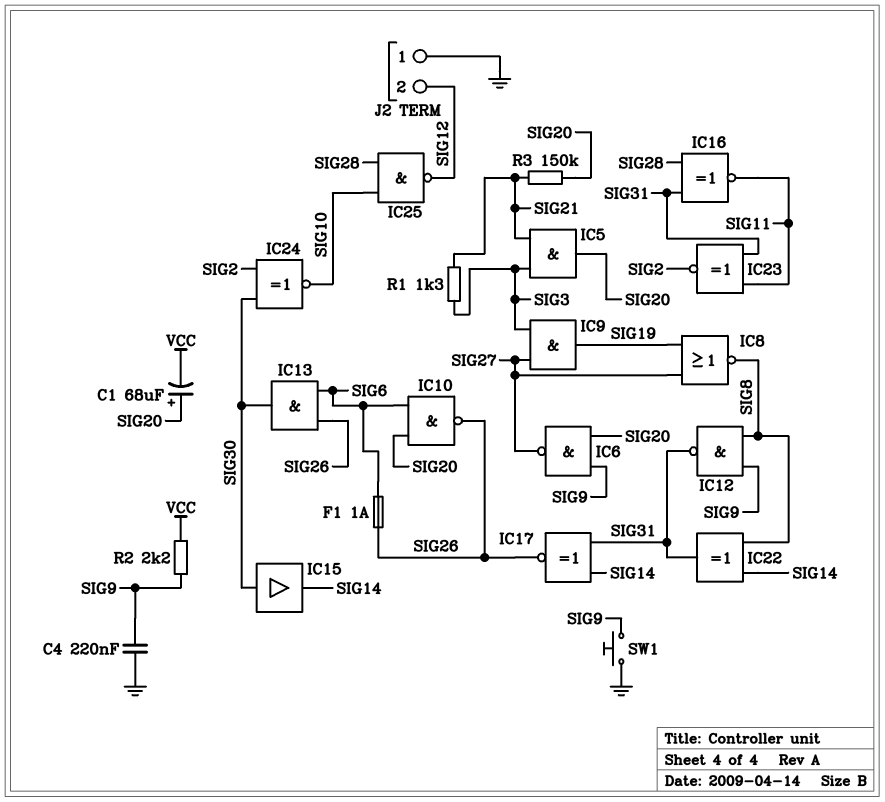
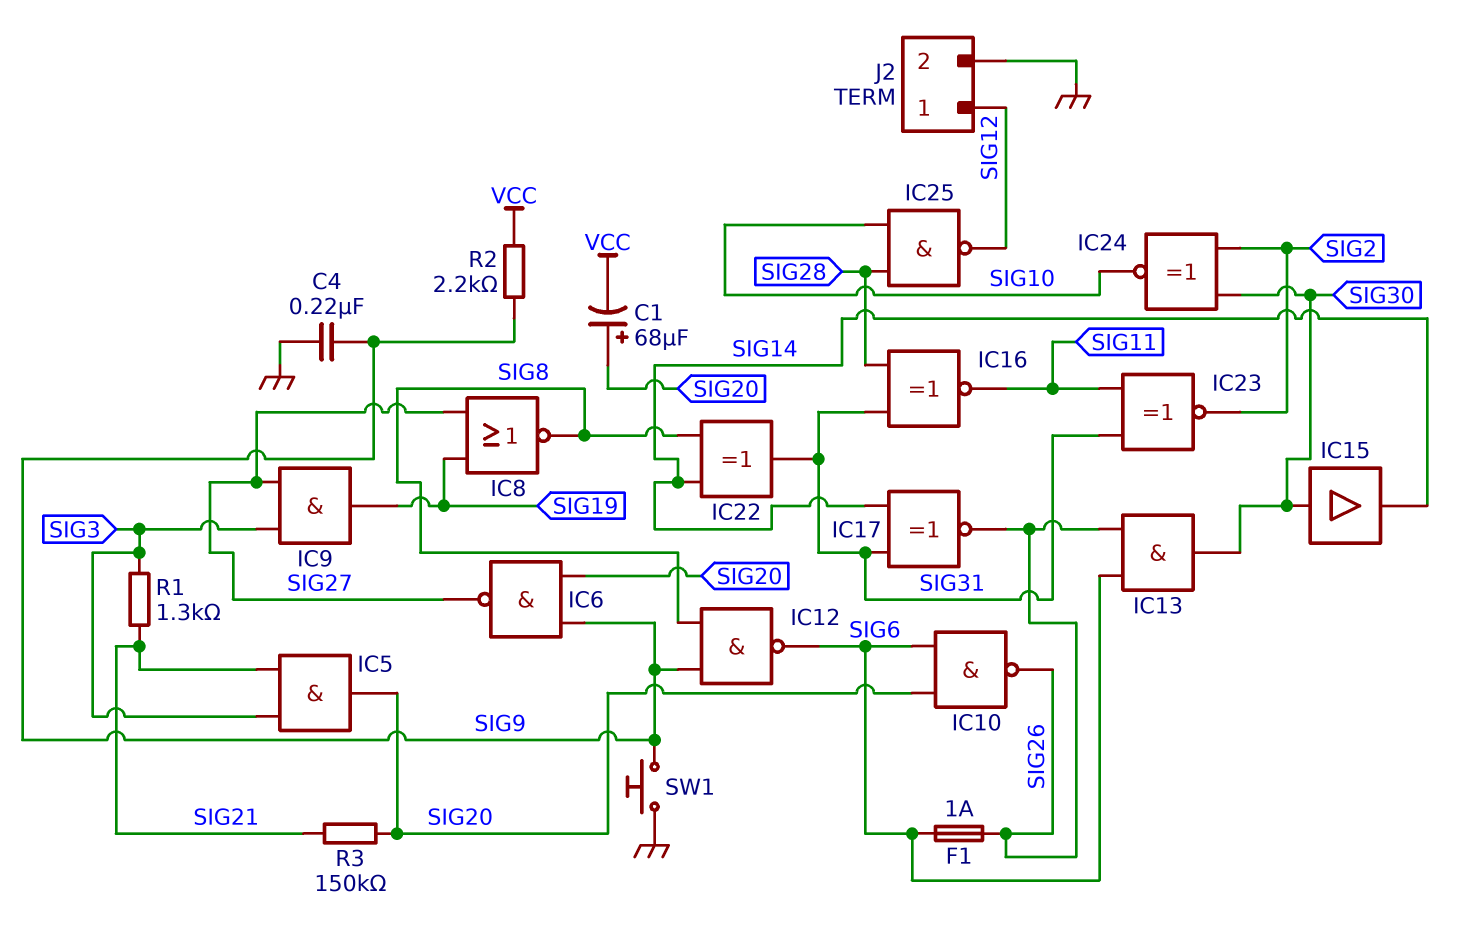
IC12: NAND (in SIG8, in SIG9, out SIG31) -> NAND (in SIG8, in SIG9, out SIG6)
J2 pin 1: GND -> SIG12
J2 pin 2: SIG12 -> GND

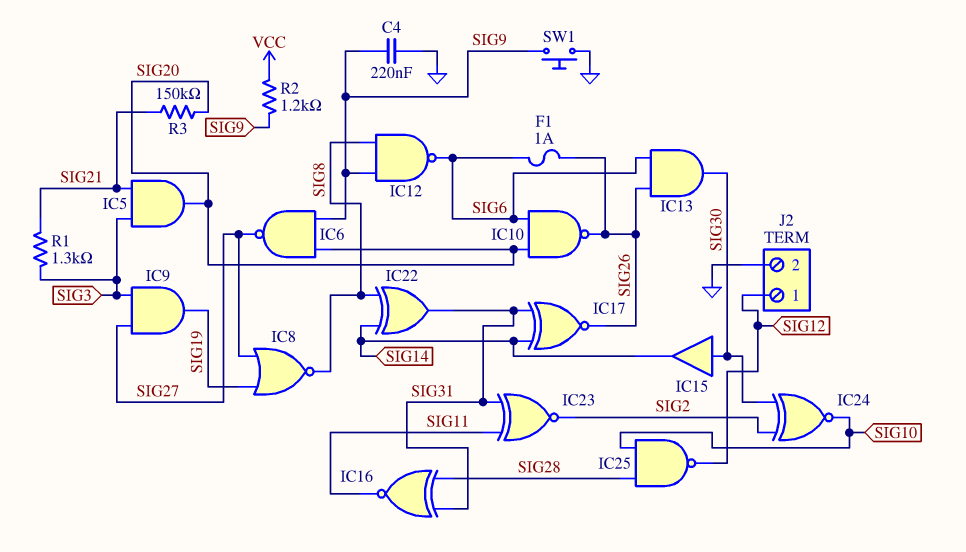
C1: 68uF (plus SIG20, minus VCC) -> none
R2: 2.2k (SIG9, VCC) -> 1.2k (SIG9, VCC)

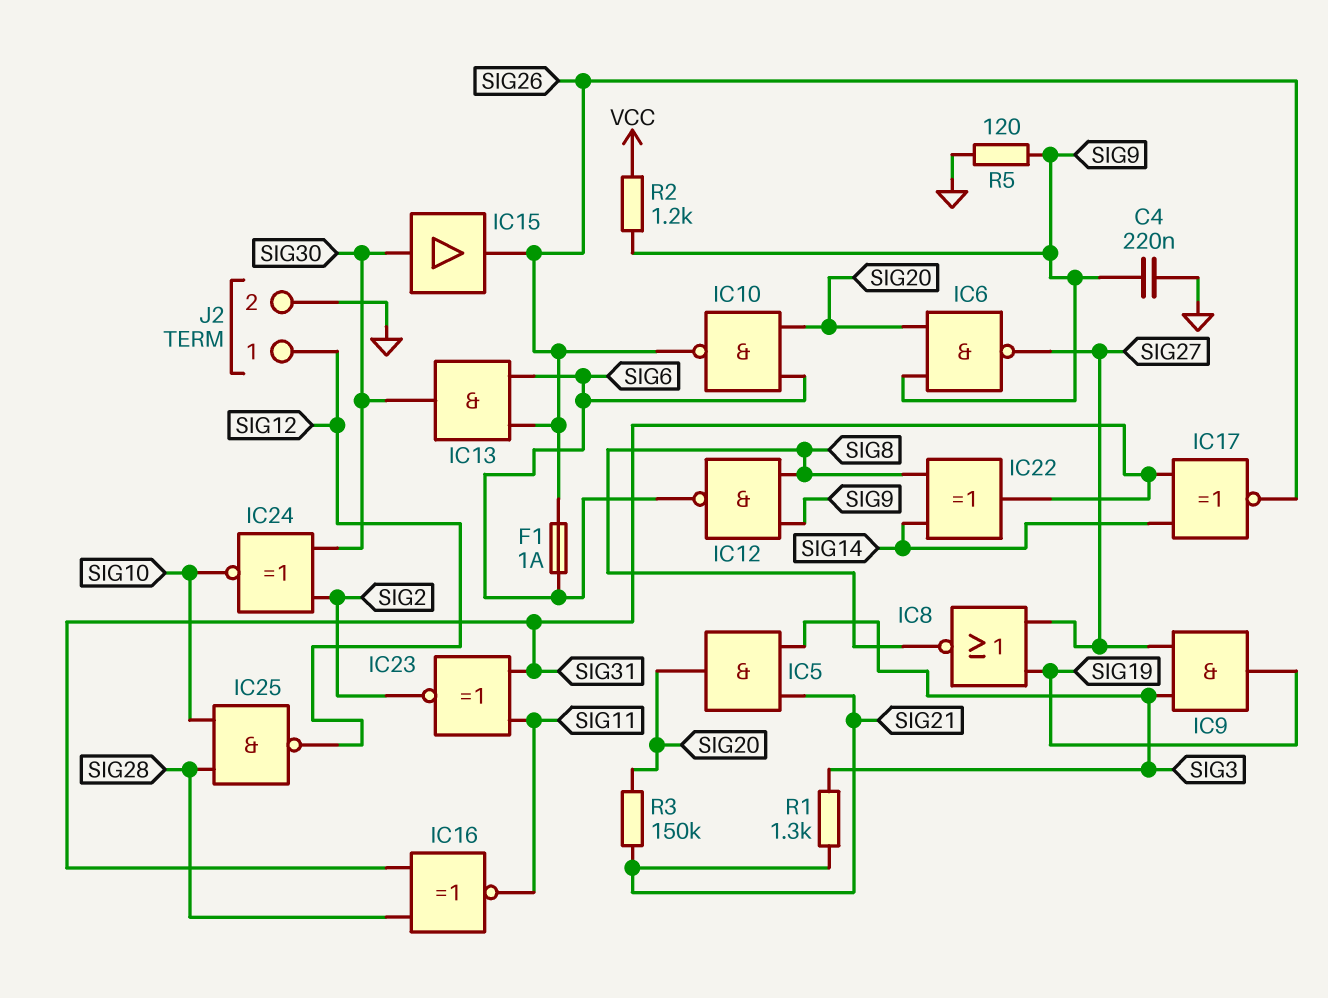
IC15: buffer (in SIG30, out SIG14) -> buffer (in SIG30, out SIG26)
R5: none -> 120 (GND, SIG9)
SW1: button (GND, SIG9) -> none

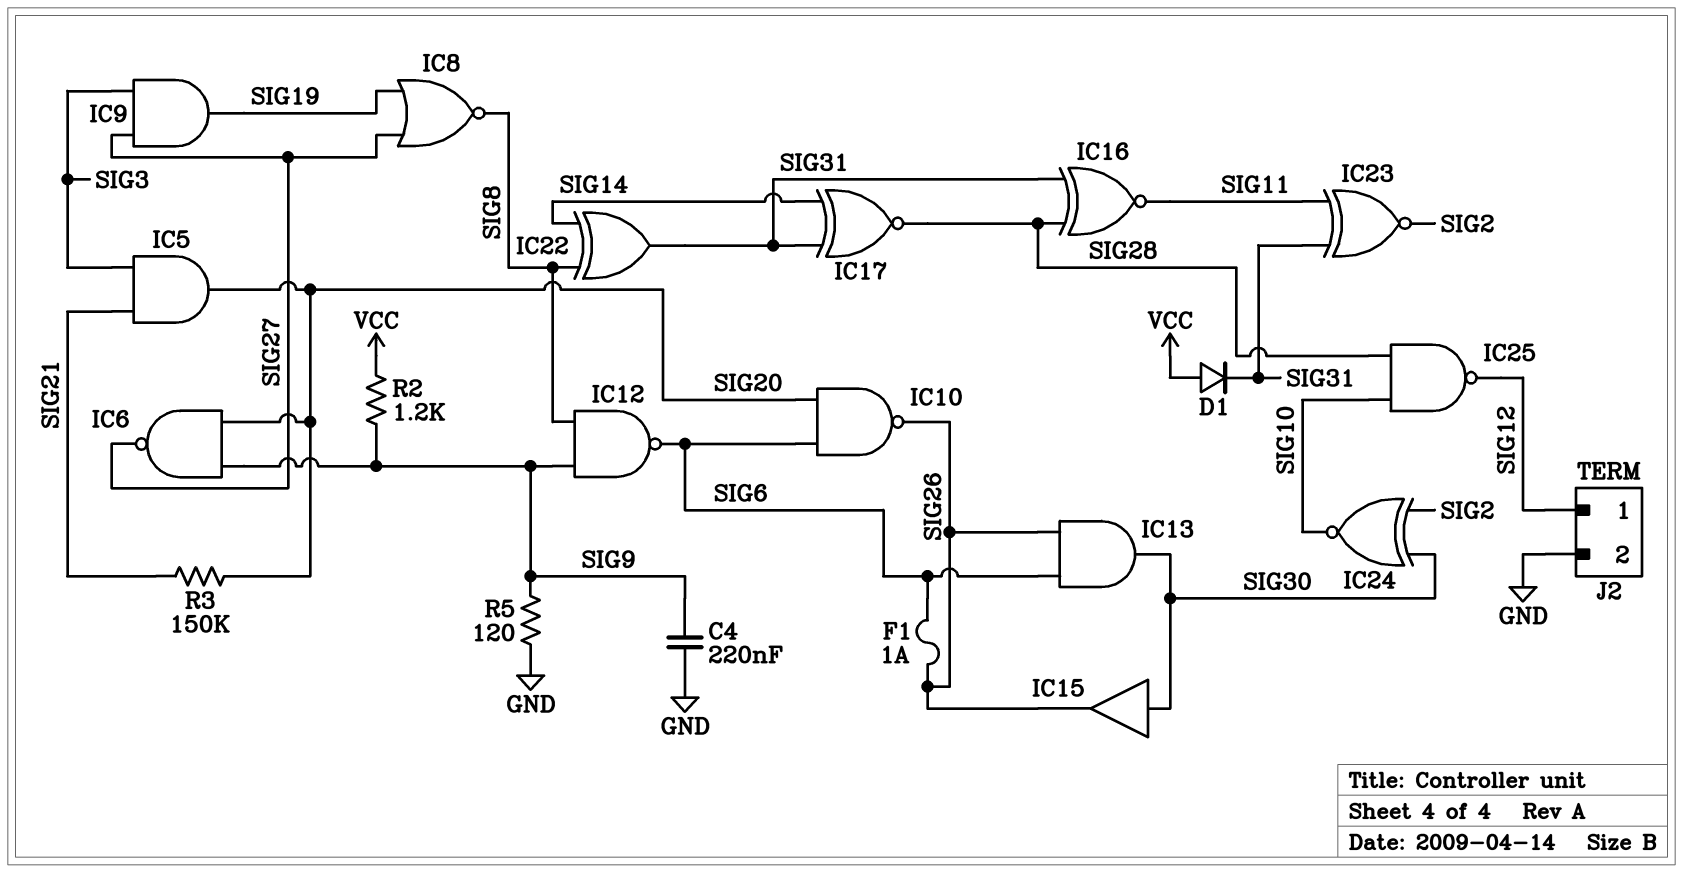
D1: none -> diode (A VCC, K SIG31)
IC17: XNOR (in SIG14, in SIG31, out SIG26) -> XNOR (in SIG14, in SIG31, out SIG28)
R1: 1.3k (SIG3, SIG21) -> none

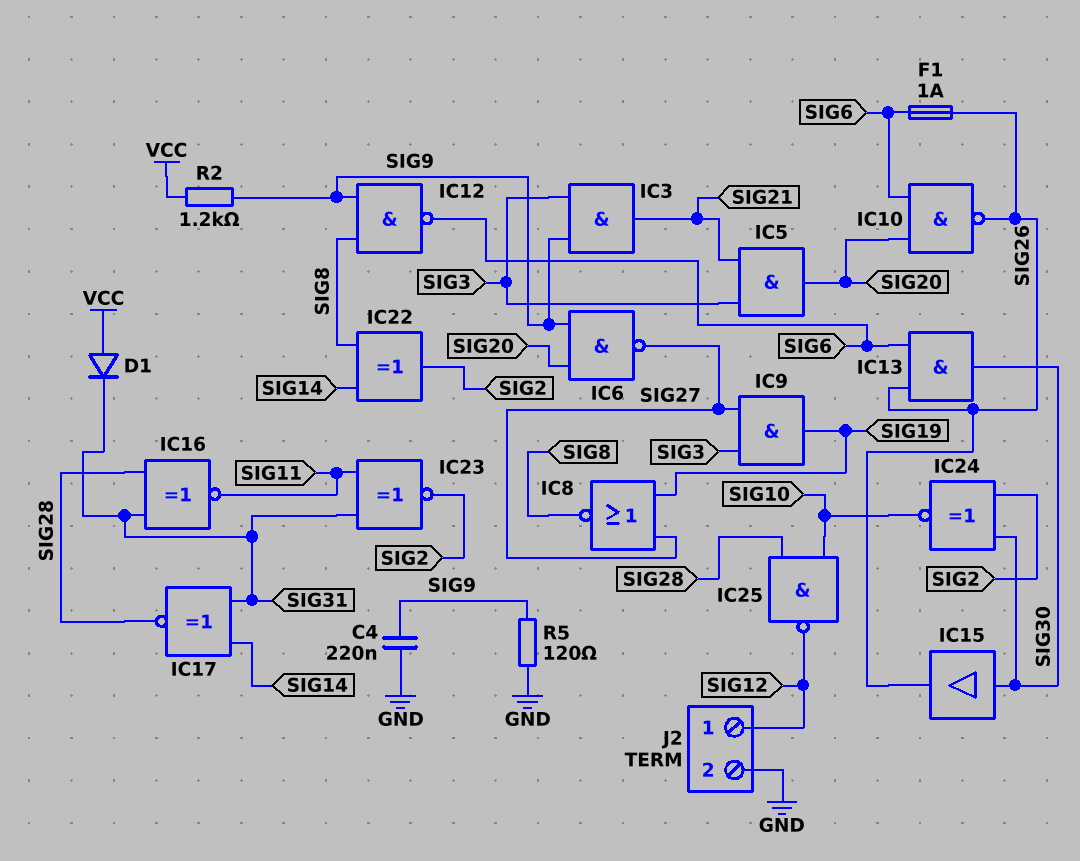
IC3: none -> AND (in SIG3, in SIG9, out SIG21)
IC22: XOR (in SIG8, in SIG14, out SIG31) -> XOR (in SIG8, in SIG14, out SIG2)
R3: 150k (SIG20, SIG21) -> none

